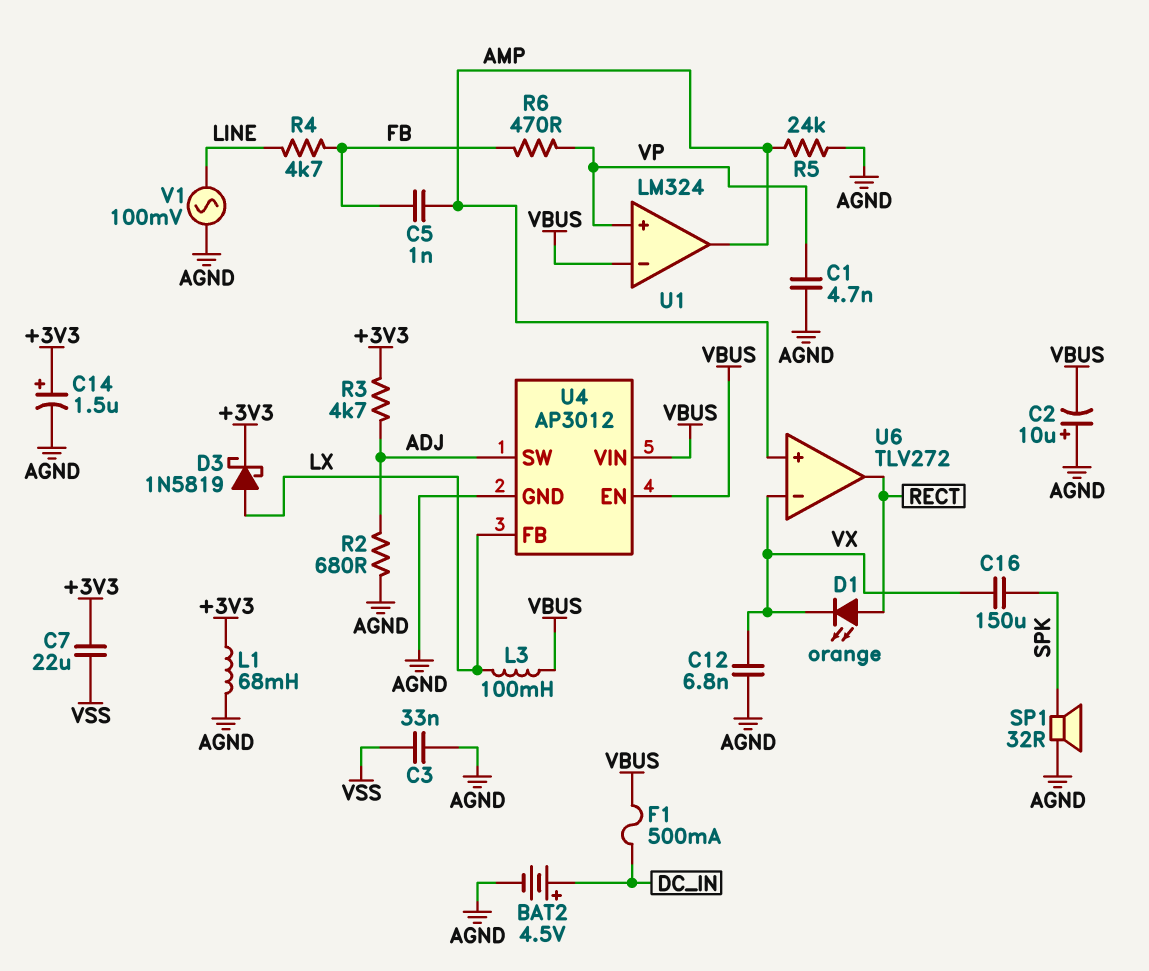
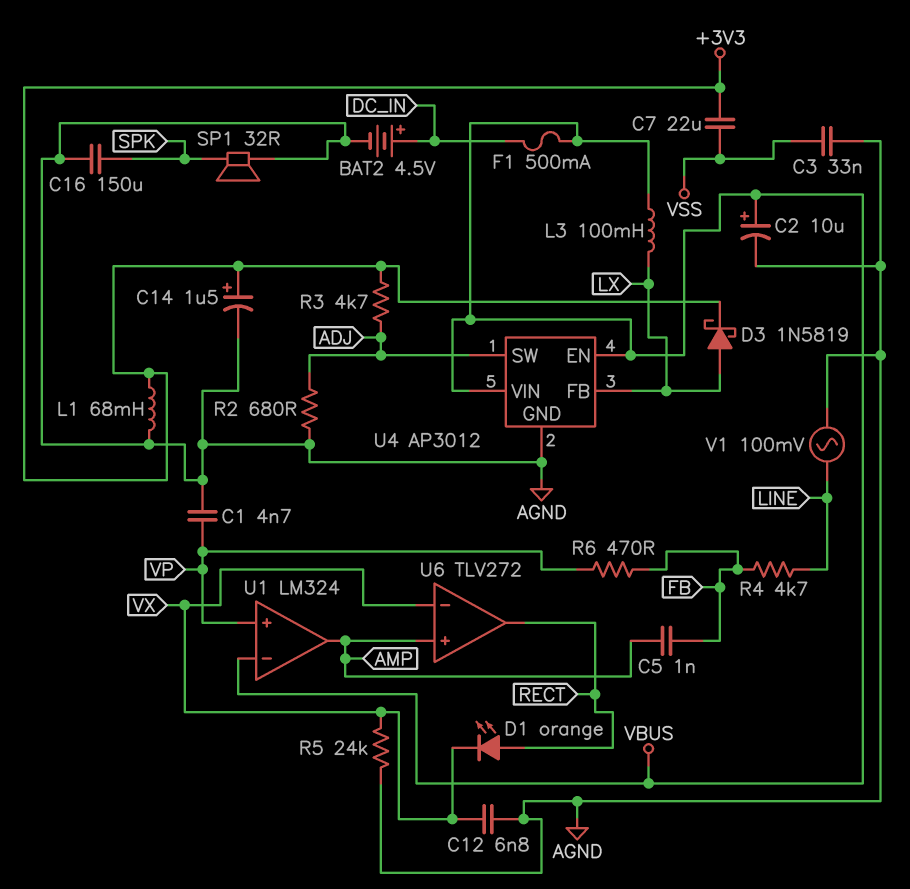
C2: 10uF (plus AGND, minus VBUS) -> 10uF (plus VBUS, minus AGND)
C16: 150uF (SPK, VX) -> 150uF (AGND, SPK)
R5: 24k (AGND, AMP) -> 24k (AGND, VX)

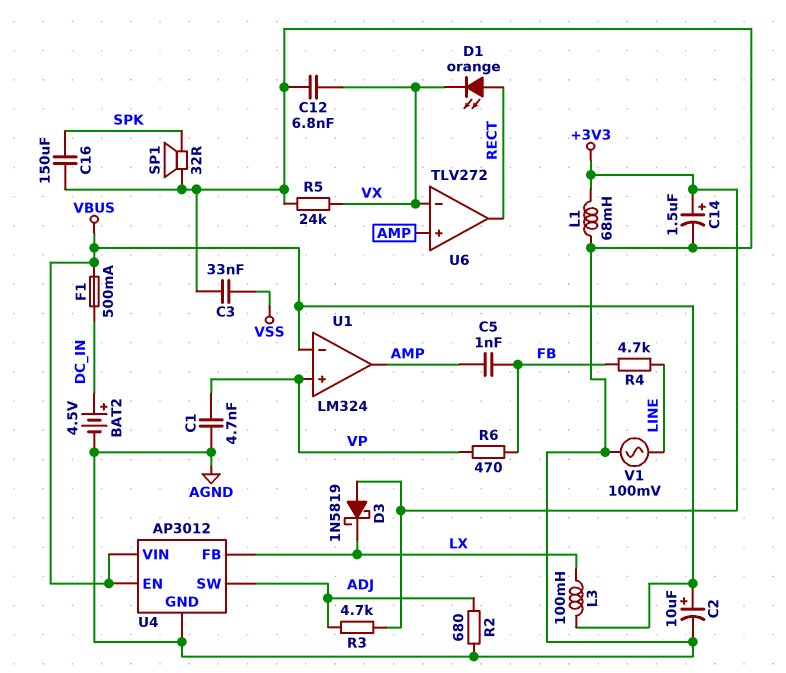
C7: 22uF (+3V3, VSS) -> none
D3: schottky 1N5819 (A LX, K +3V3) -> schottky 1N5819 (A +3V3, K LX)

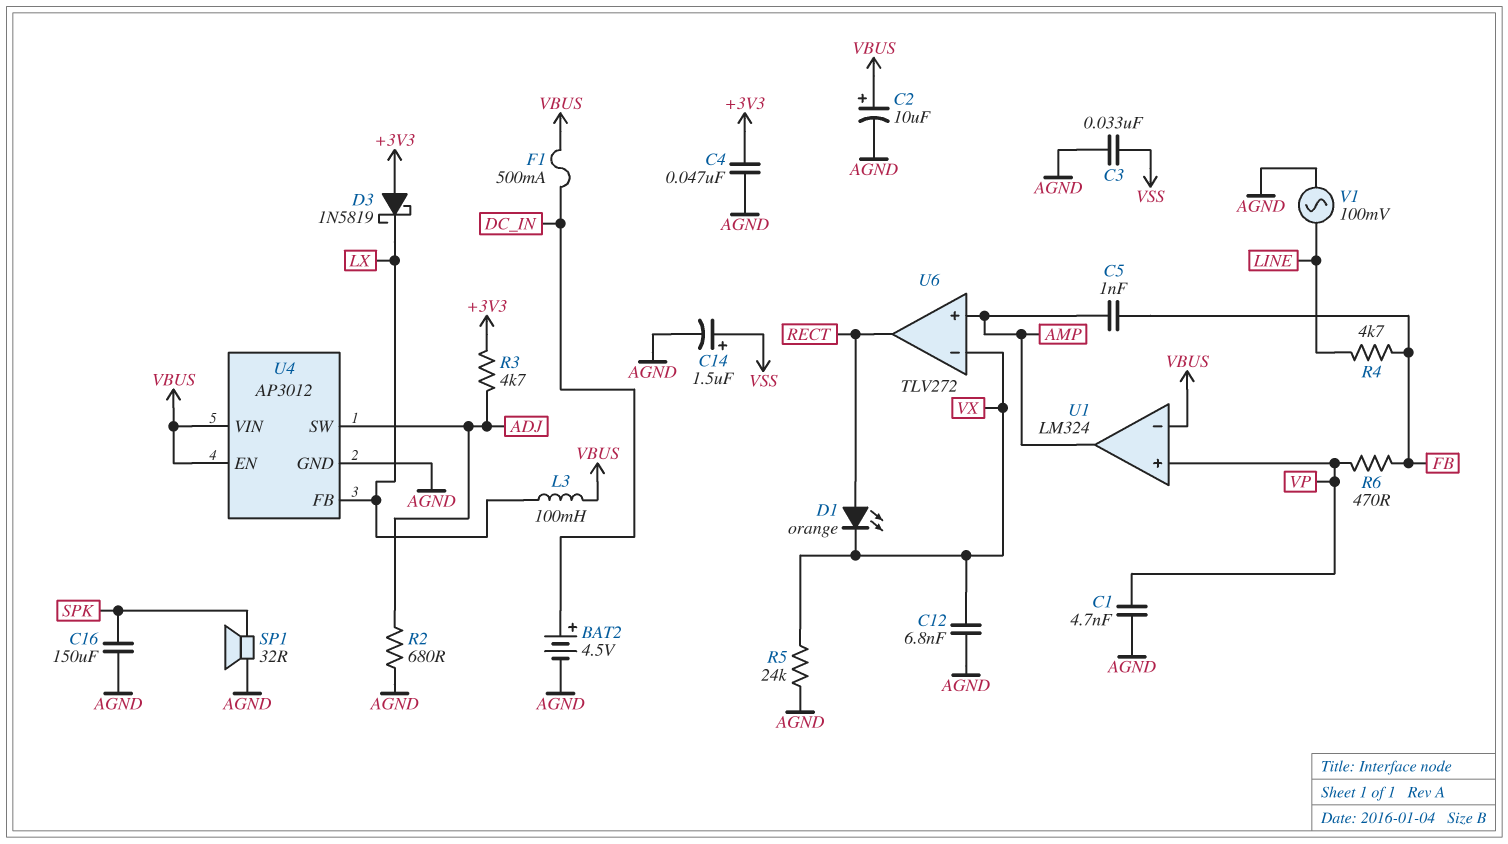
C4: none -> 47nF (+3V3, AGND)
C14: 1.5uF (plus +3V3, minus AGND) -> 1.5uF (plus VSS, minus AGND)
L1: 68mH (+3V3, AGND) -> none

